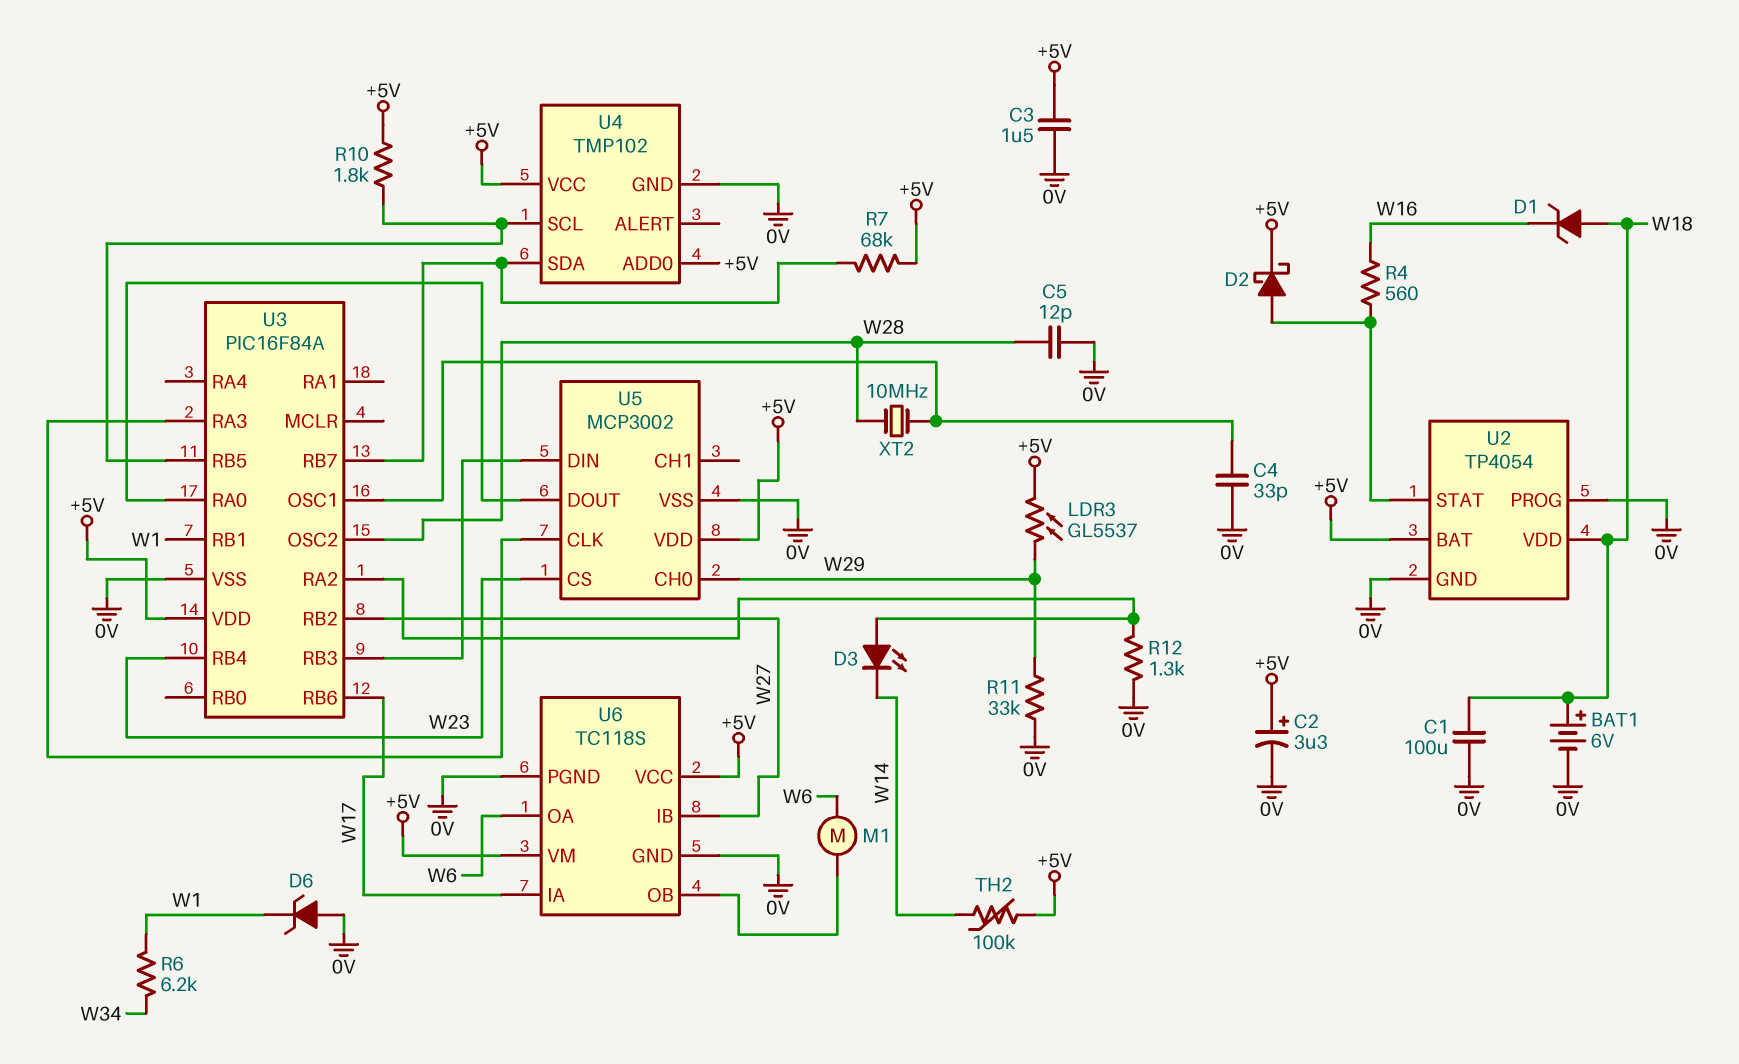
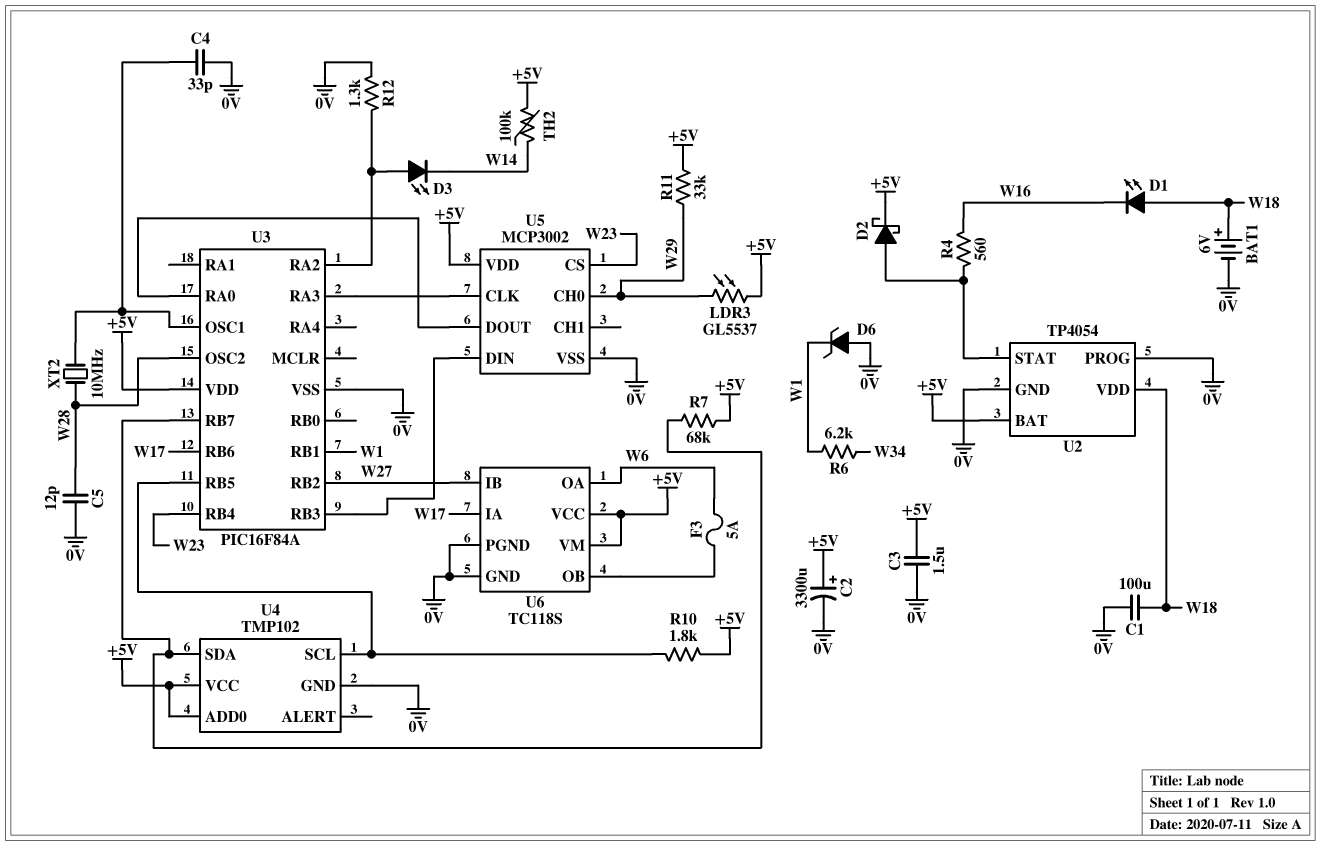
C2: 3.3uF (plus +5V, minus 0V) -> 3300uF (plus +5V, minus 0V)
D1: zener (A W18, K W16) -> LED (A W18, K W16)
F3: none -> 5A (U6/OB, W6)
M1: motor (U6/OB, W6) -> none
R11: 33k (0V, W29) -> 33k (+5V, W29)

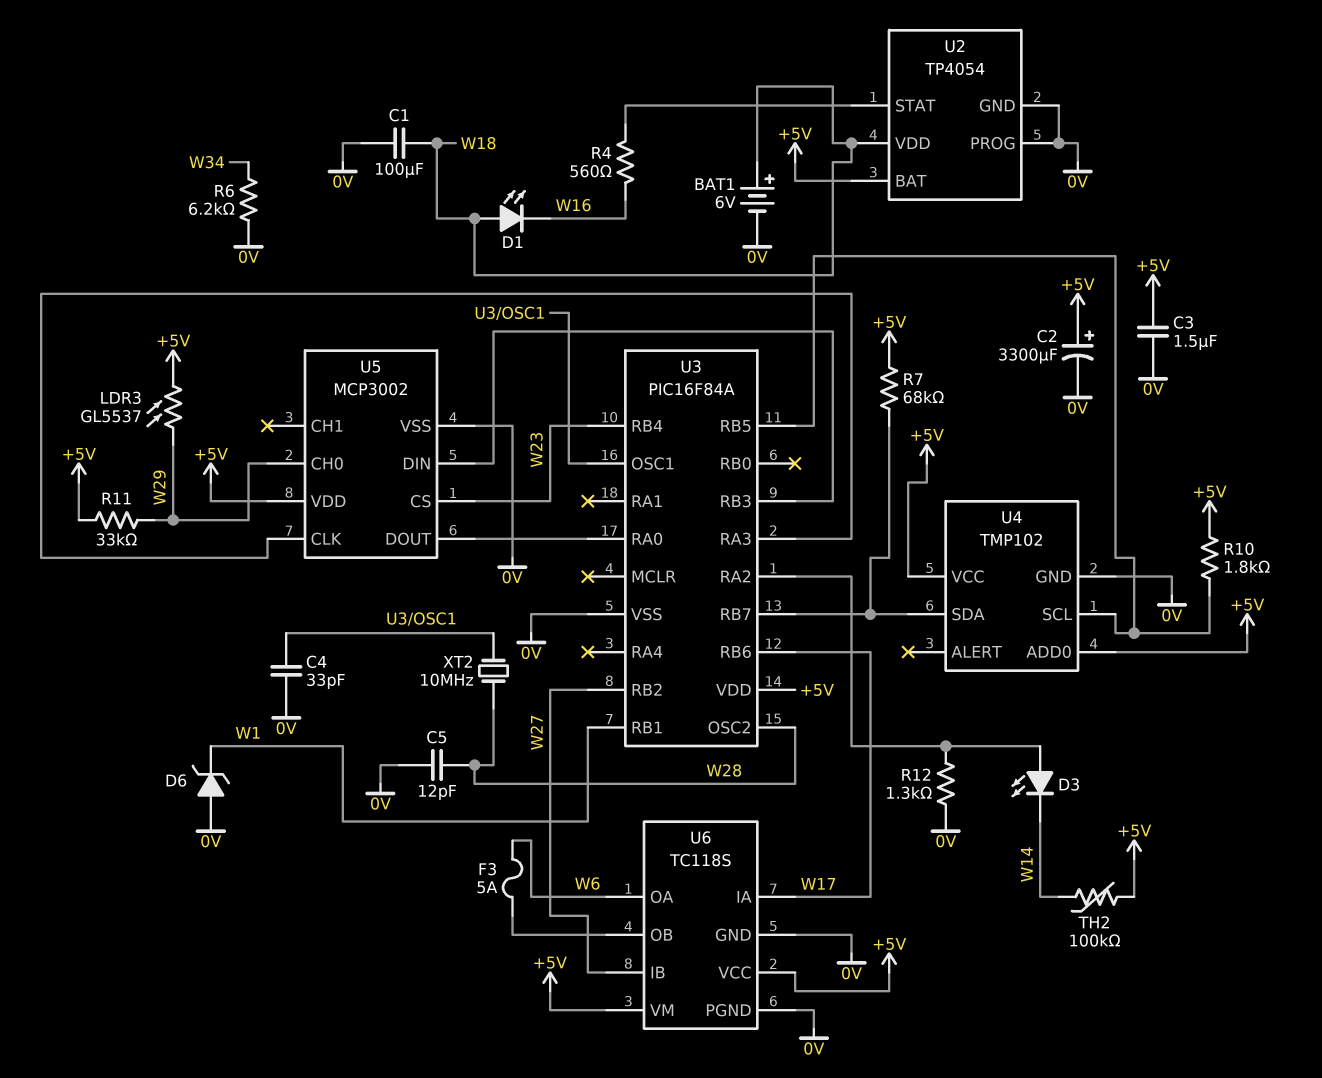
D2: schottky (A U2/STAT, K +5V) -> none
R6: 6.2k (W1, W34) -> 6.2k (0V, W34)

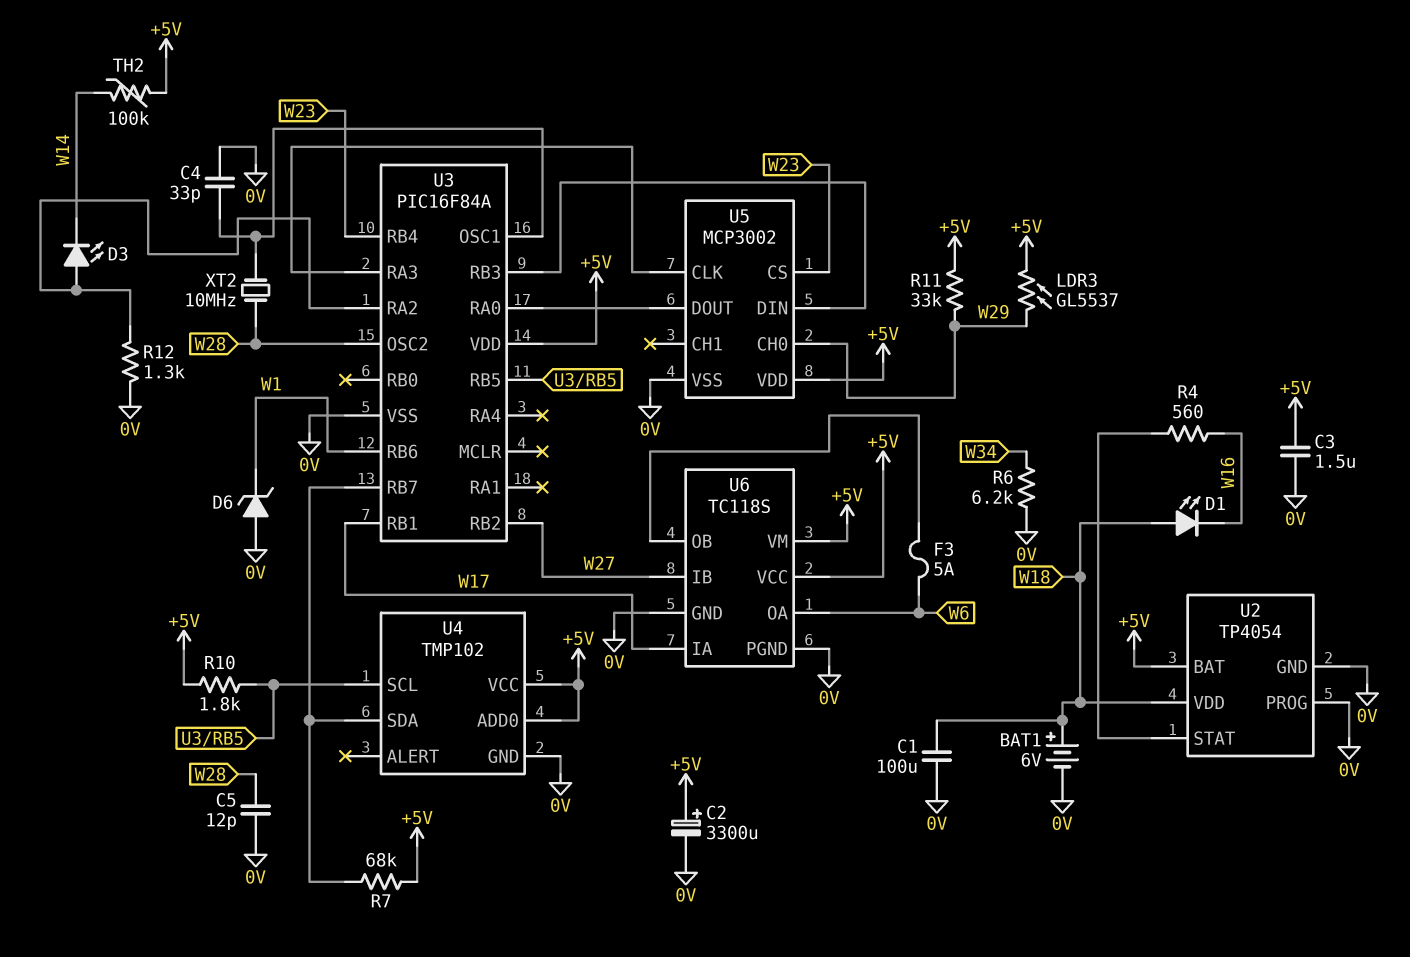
U3 pin RB1: W1 -> W17
U3 pin RB6: W17 -> W1

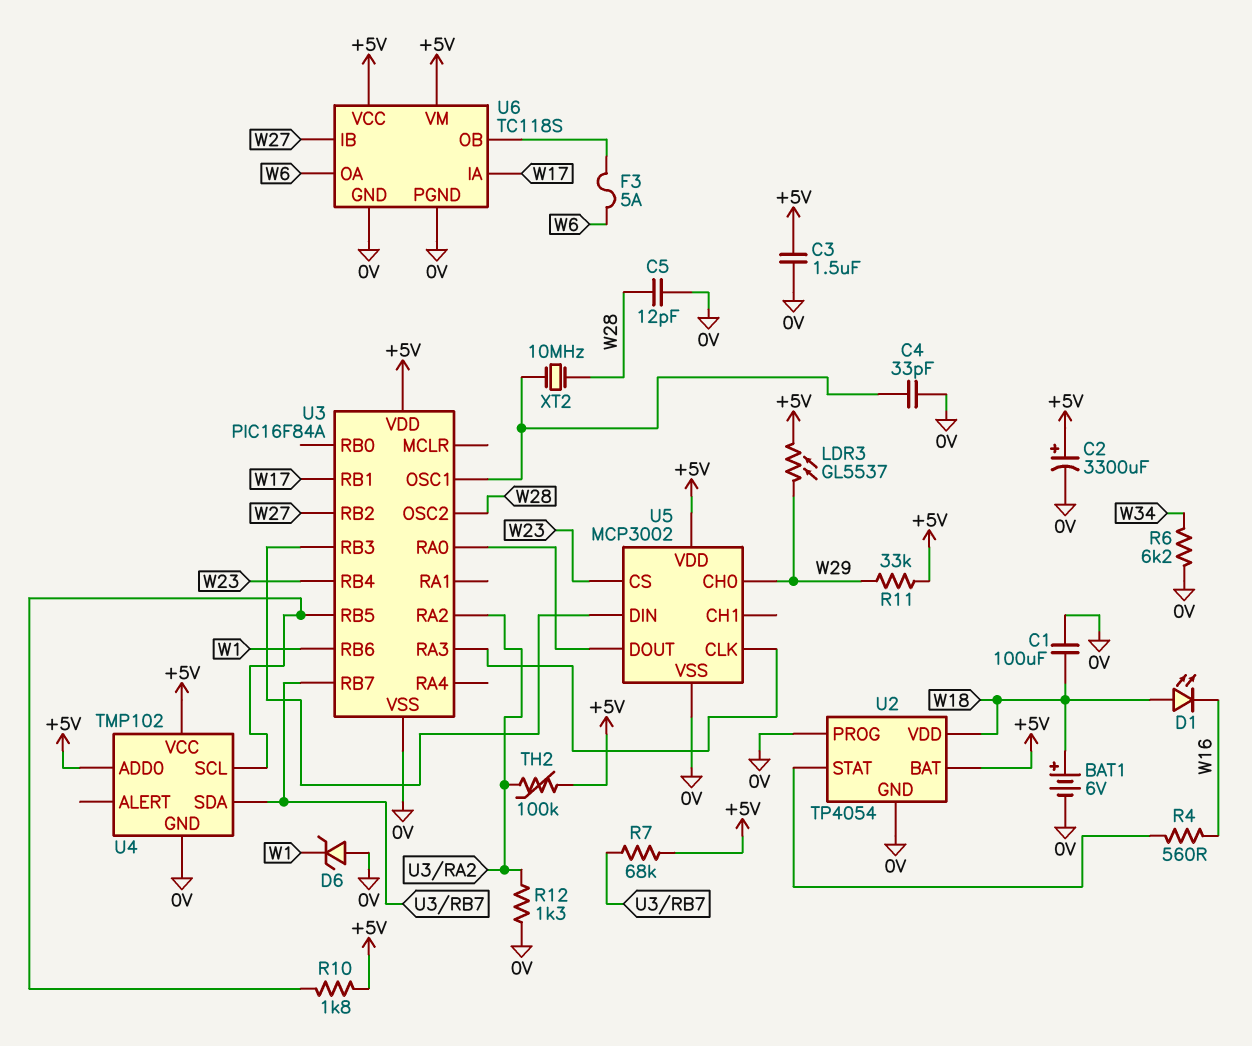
D3: LED (A U3/RA2, K W14) -> none
TH2: 100k (+5V, W14) -> 100k (+5V, U3/RA2)

